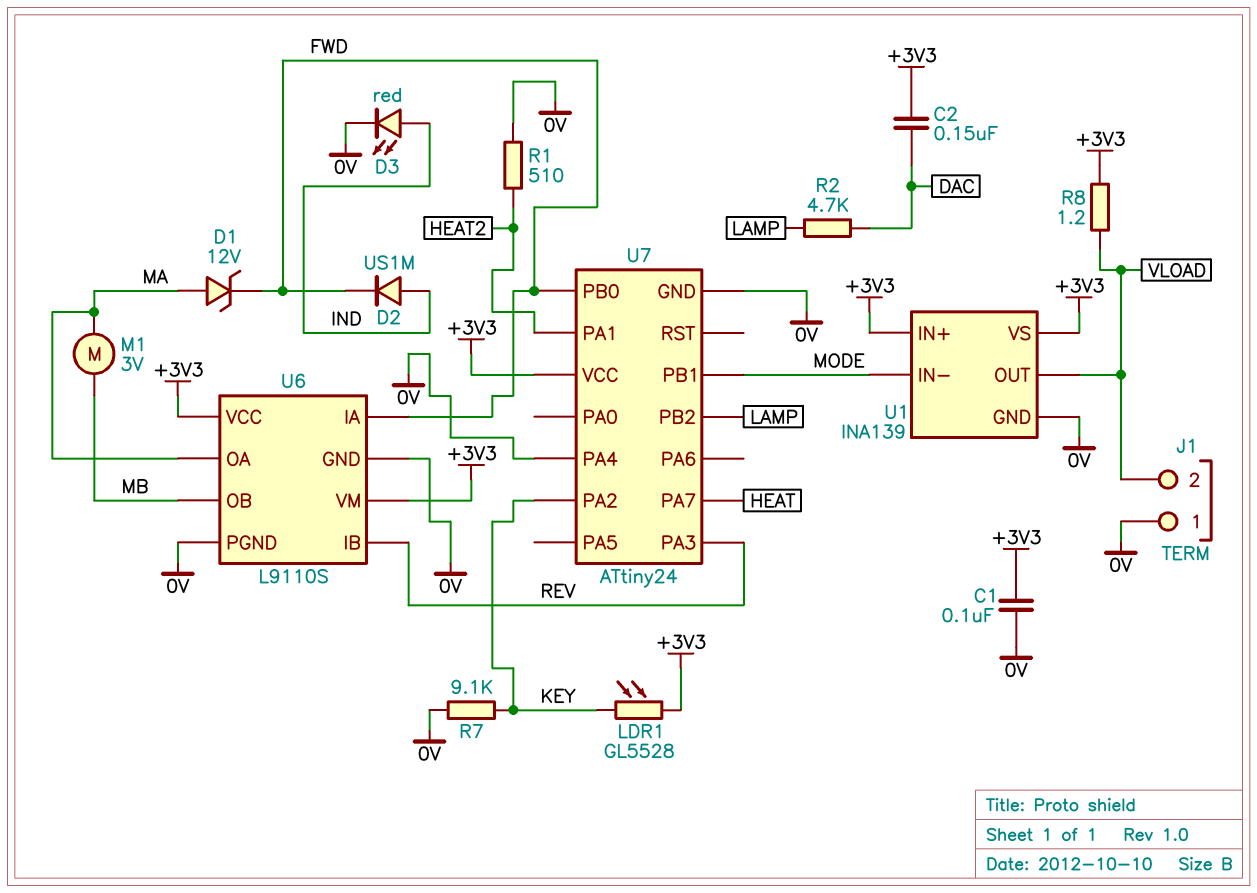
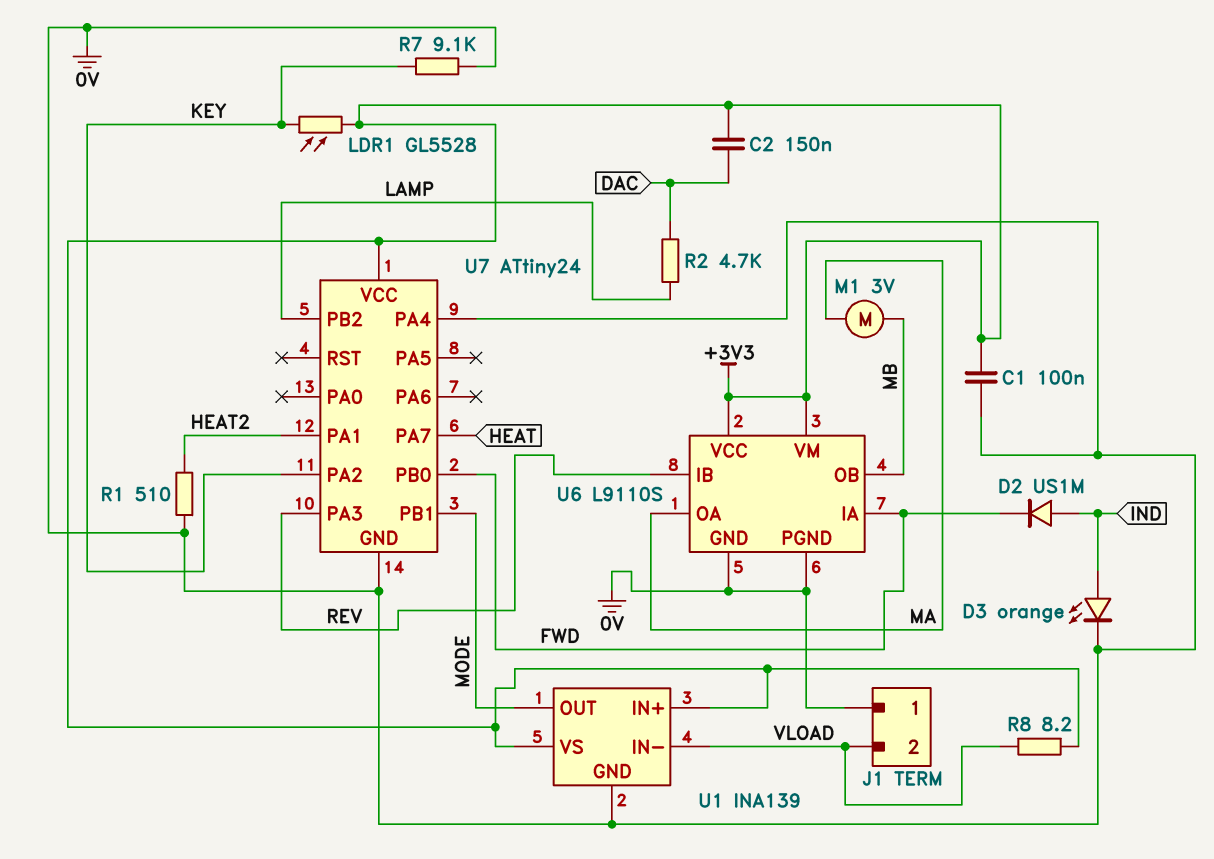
D1: zener 12V (A MA, K FWD) -> none
D3: LED red (A IND, K 0V) -> LED orange (A IND, K 0V)
R8: 1.2 (+3V3, VLOAD) -> 8.2 (+3V3, VLOAD)
U1 pin IN-: MODE -> VLOAD
U1 pin OUT: VLOAD -> MODE

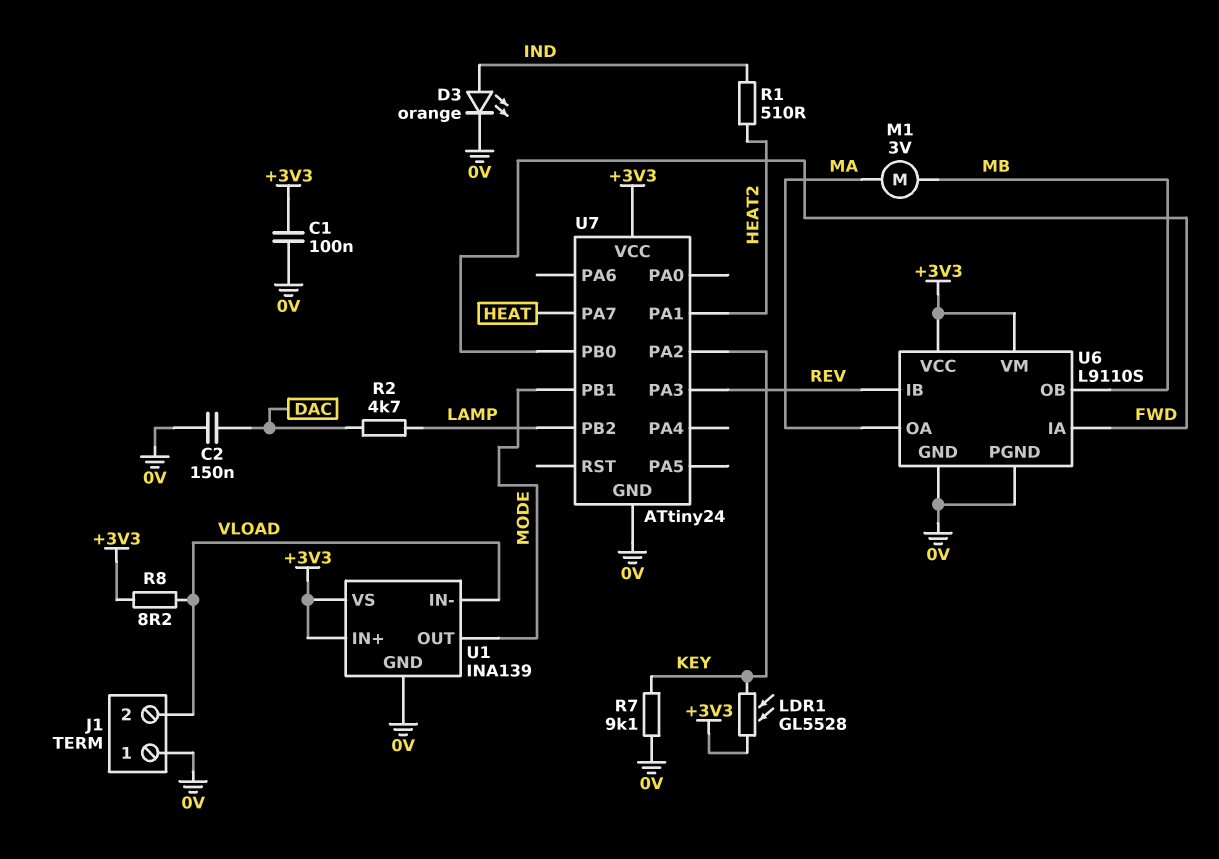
C2: 150nF (+3V3, DAC) -> 150nF (0V, DAC)
D2: diode US1M (A IND, K FWD) -> none
R1: 510 (0V, HEAT2) -> 510 (HEAT2, IND)
U7 pin PA4: 0V -> none

